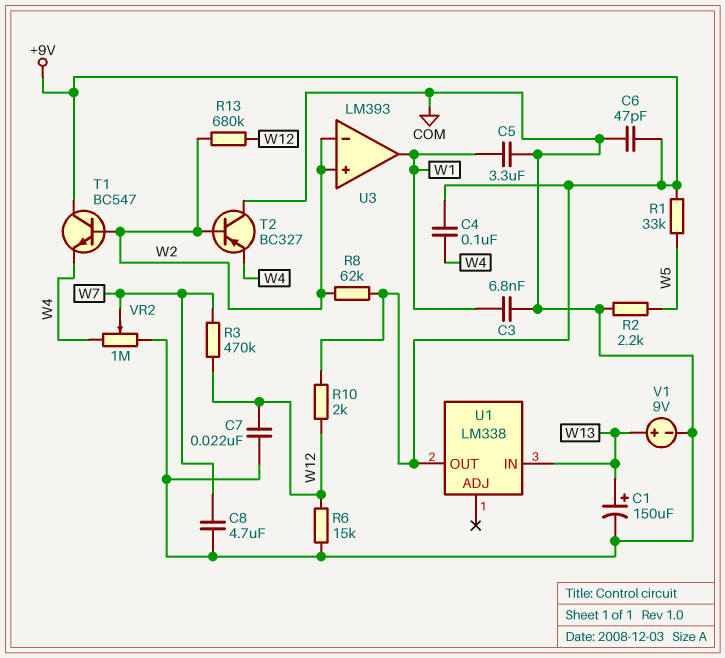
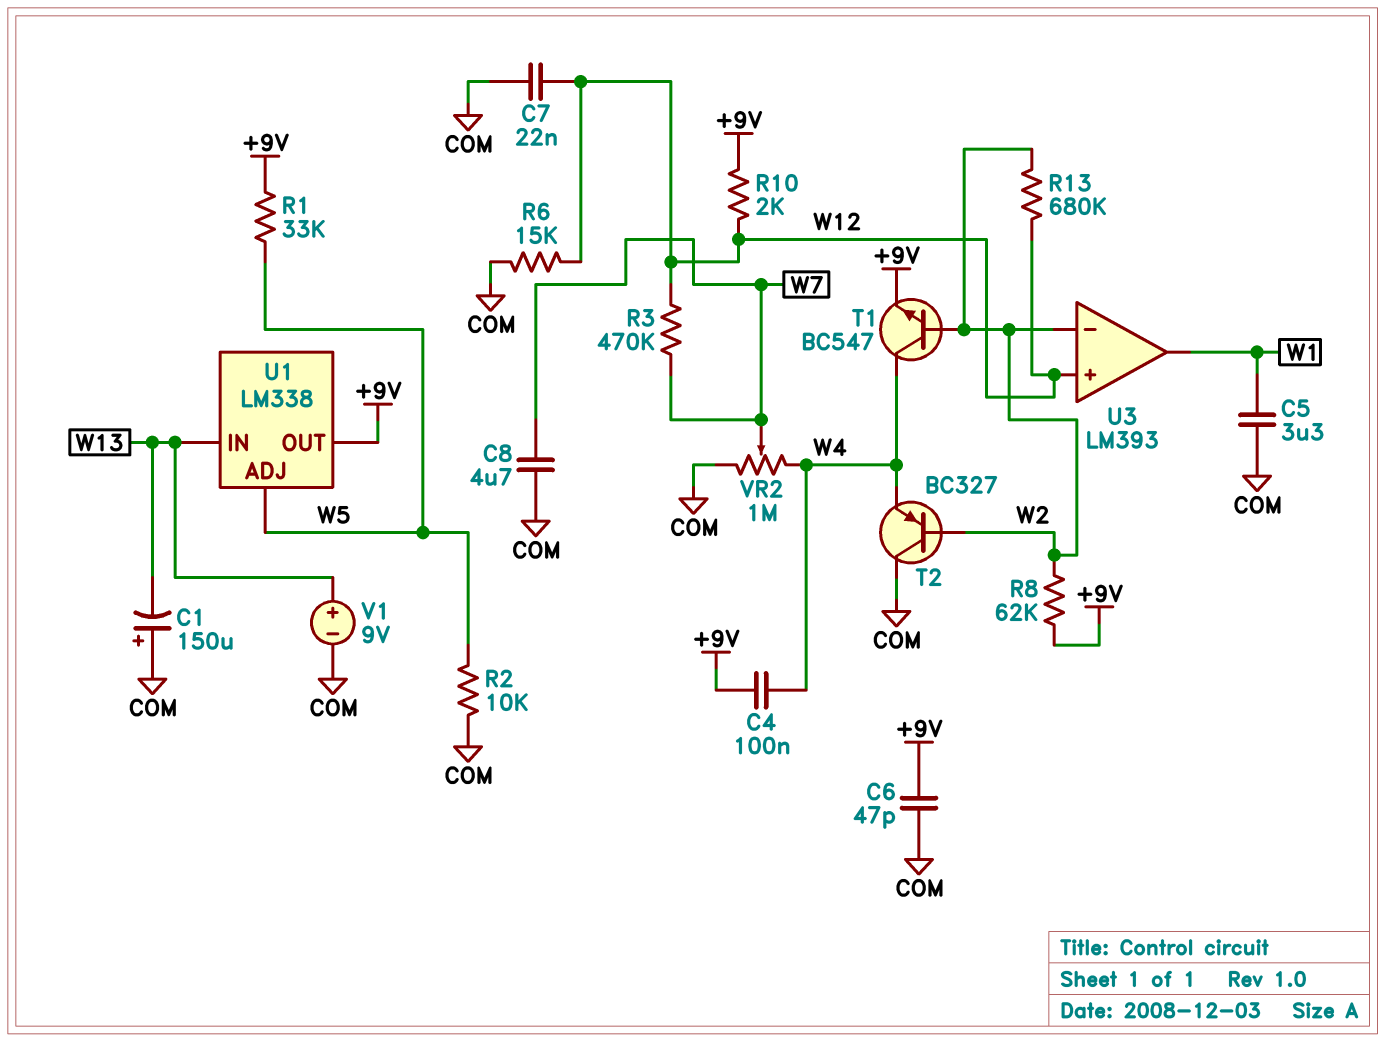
C1: 150uF (plus W13, minus COM) -> 150uF (plus COM, minus W13)
C3: 6.8nF (COM, W1) -> none
R2: 2.2k (COM, W5) -> 10k (COM, W5)
T1: NPN BC547 (B W2, C +9V, E W4) -> NPN BC547 (B W2, C W4, E +9V)
U1 pin ADJ: none -> W5
U3 pin in+: W2 -> W12

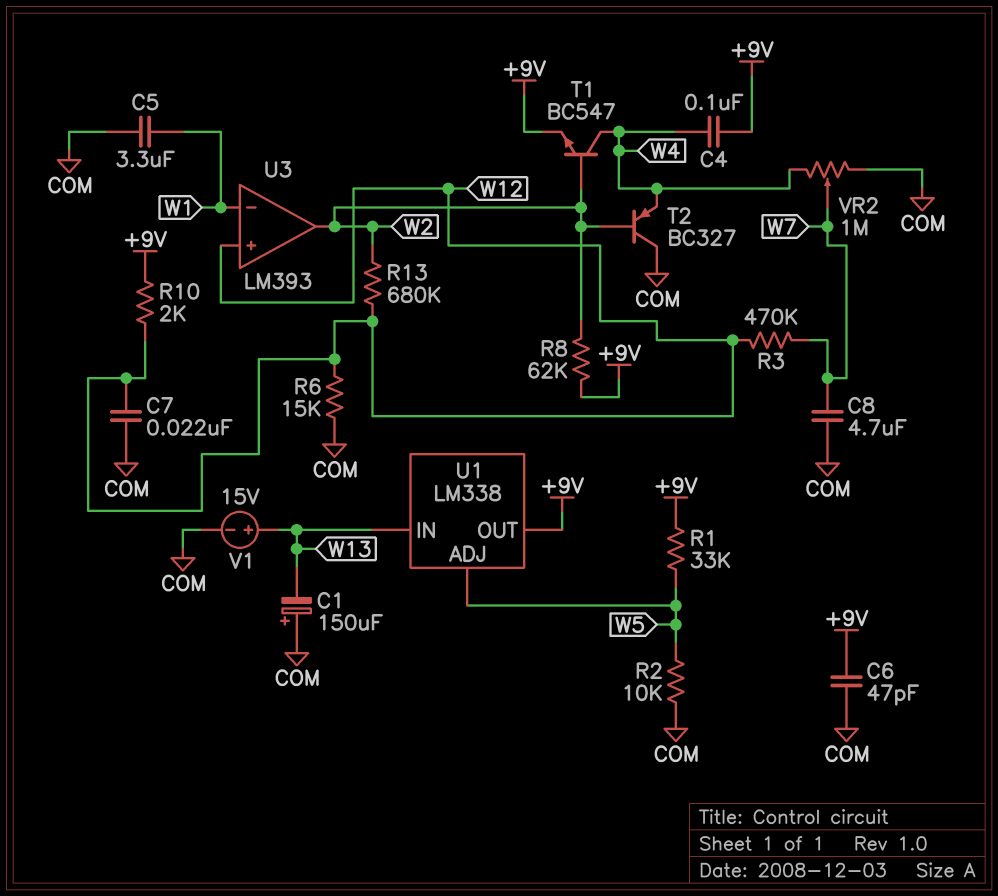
U3 pin in-: W2 -> W1
U3 pin out: W1 -> W2
V1: 9V (plus W13, minus COM) -> 15V (plus W13, minus COM)

